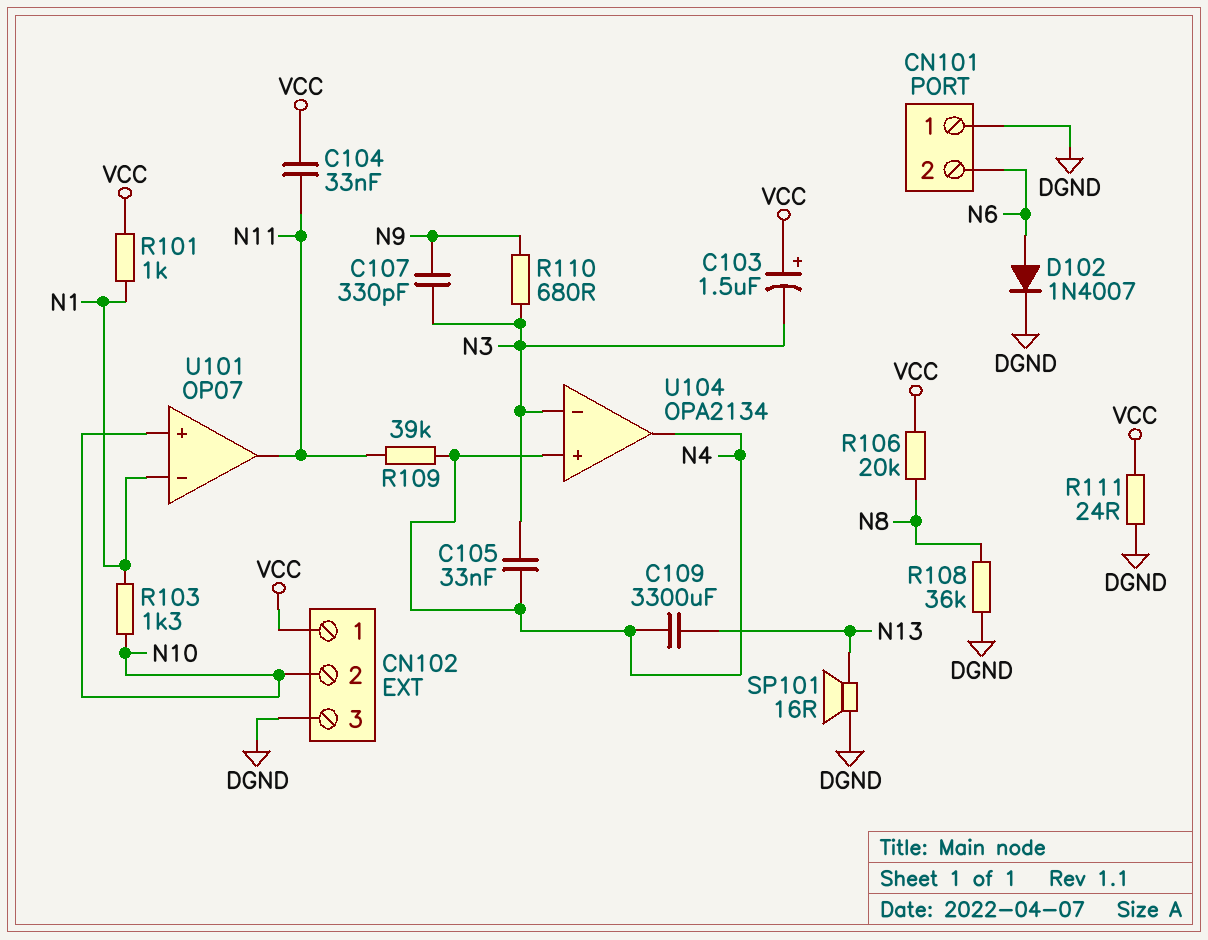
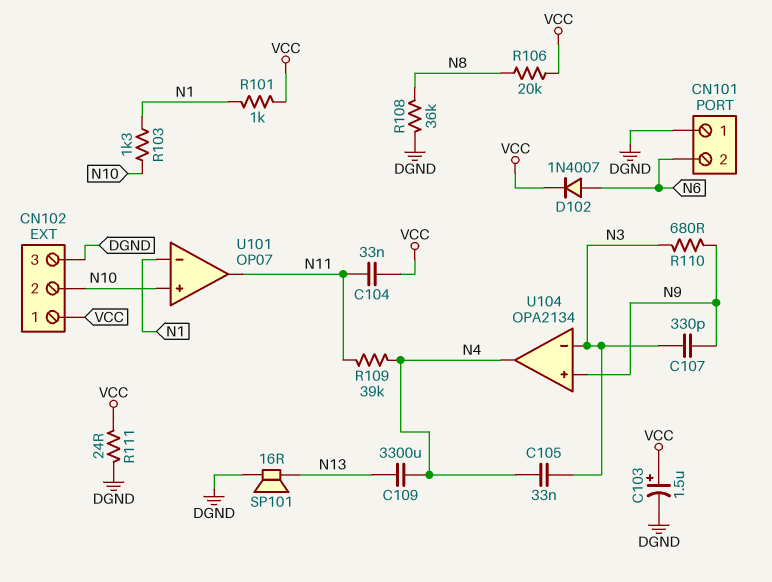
C103: 1.5uF (plus VCC, minus N3) -> 1.5uF (plus VCC, minus DGND)
D102: diode 1N4007 (A N6, K DGND) -> diode 1N4007 (A N6, K VCC)
U104 pin in+: N4 -> N9

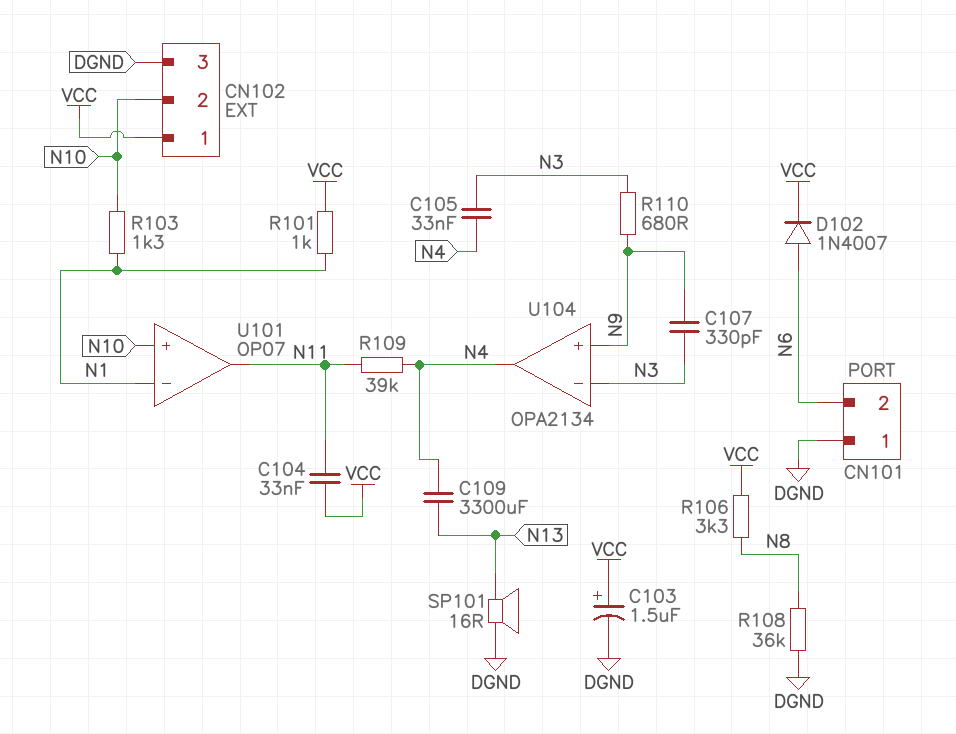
R106: 20k (N8, VCC) -> 3.3k (N8, VCC)
R111: 24 (DGND, VCC) -> none

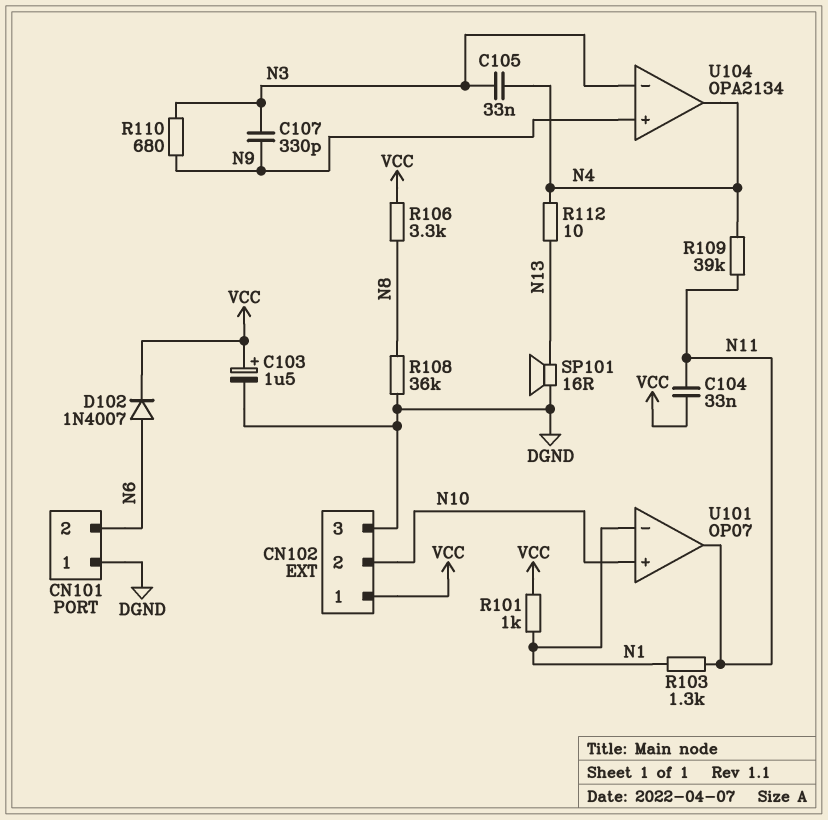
C109: 3300uF (N4, N13) -> none
R103: 1.3k (N1, N10) -> 1.3k (N1, N11)
R112: none -> 10 (N4, N13)

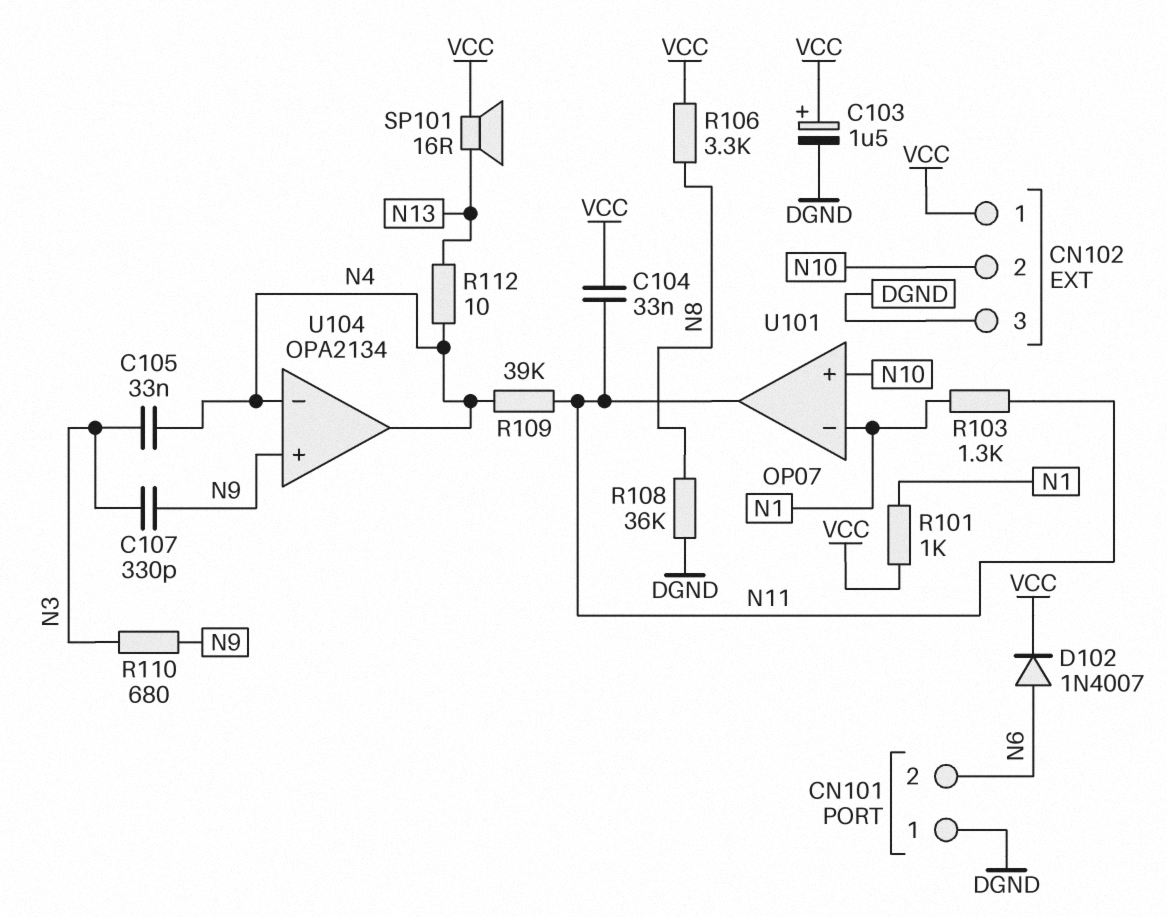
SP101: speaker 16R (DGND, N13) -> speaker 16R (N13, VCC)
U104 pin in-: N3 -> N4

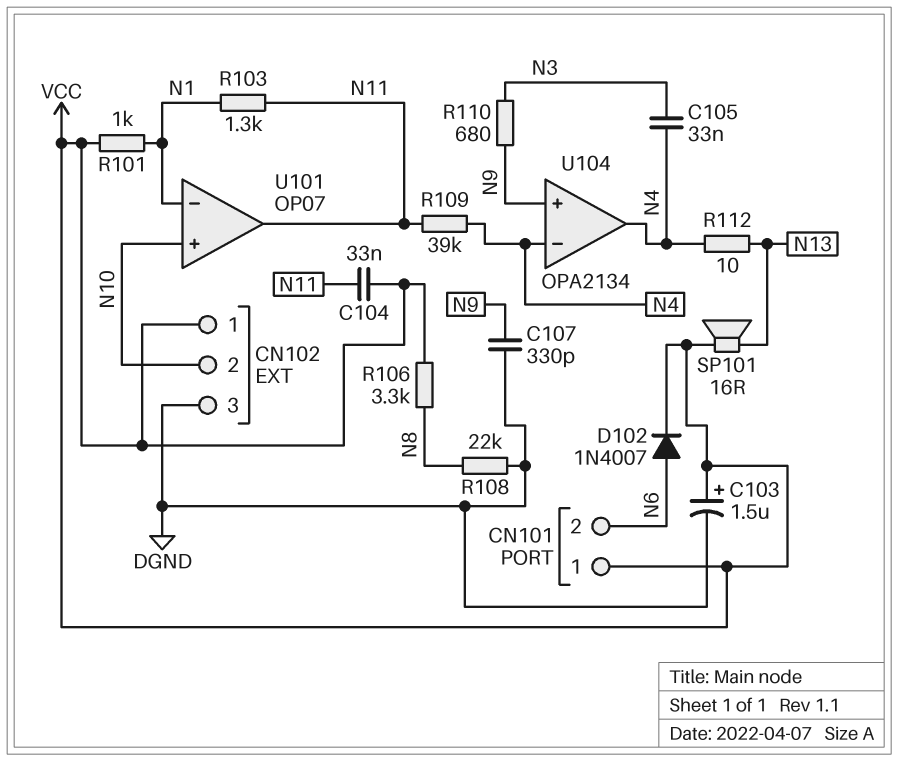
C107: 330pF (N3, N9) -> 330pF (DGND, N9)
CN101 pin 1: DGND -> VCC
R108: 36k (DGND, N8) -> 22k (DGND, N8)

